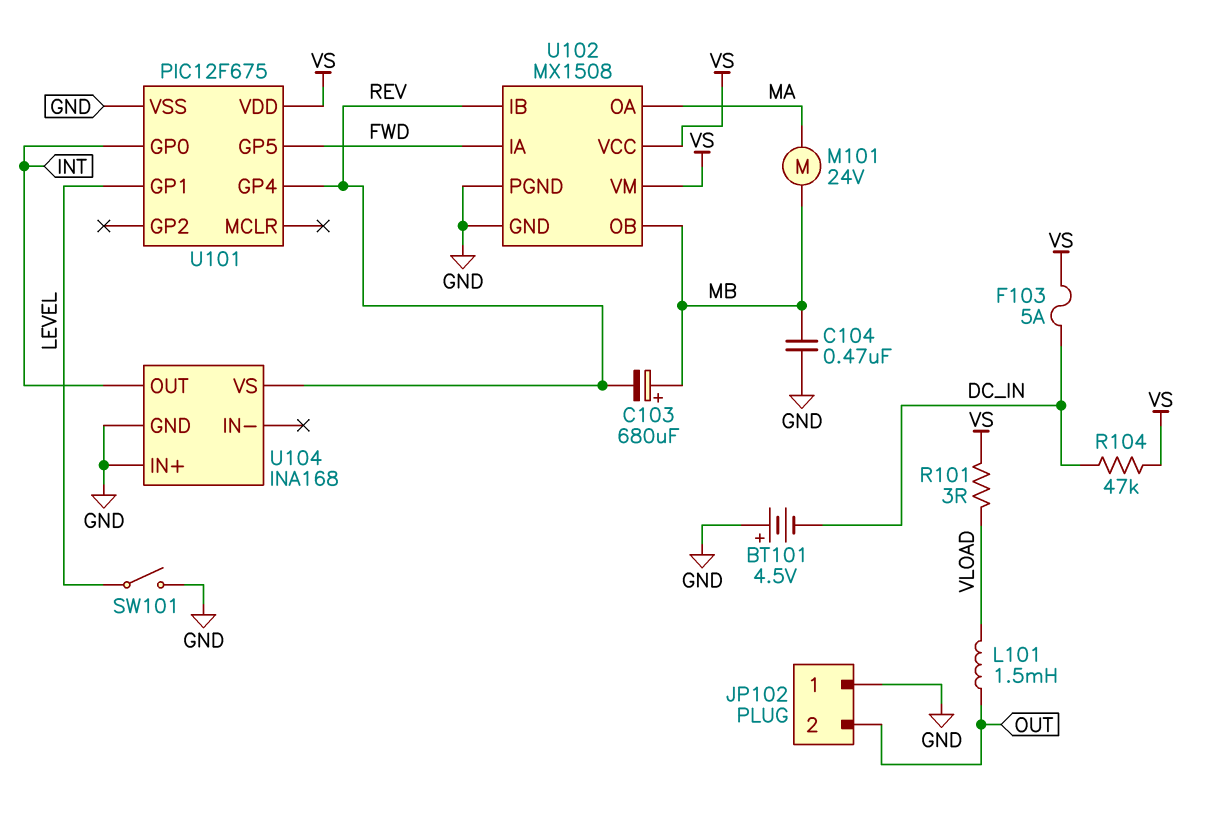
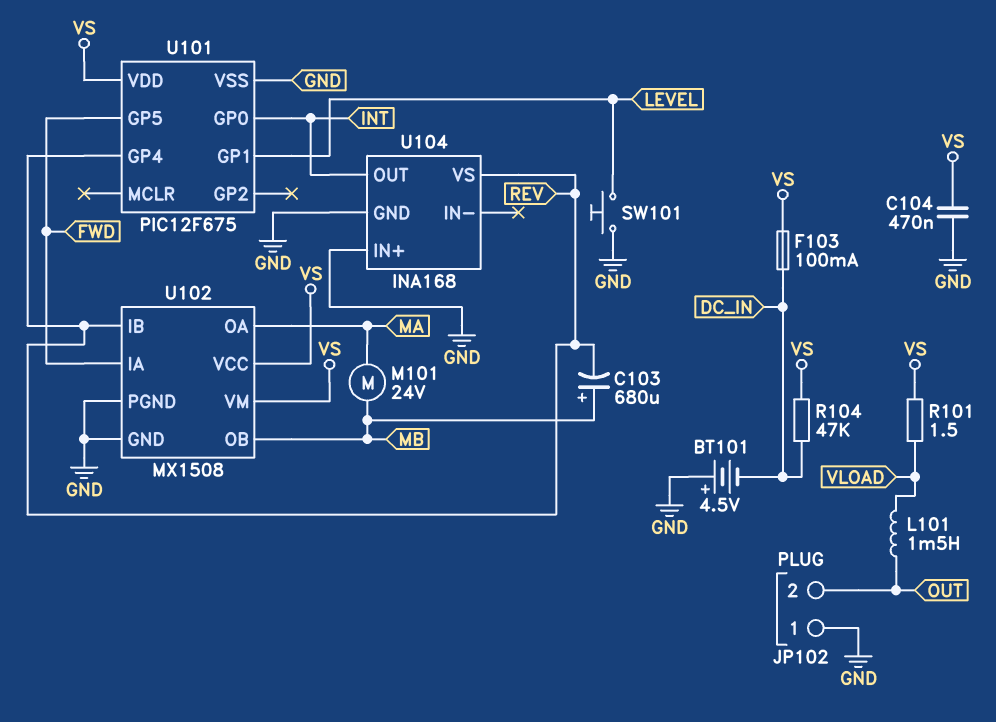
C104: 470nF (GND, MB) -> 470nF (GND, VS)
F103: 5A (DC_IN, VS) -> 100mA (DC_IN, VS)
R101: 3 (VLOAD, VS) -> 1.5 (VLOAD, VS)
SW101: switch (GND, LEVEL) -> button (GND, LEVEL)

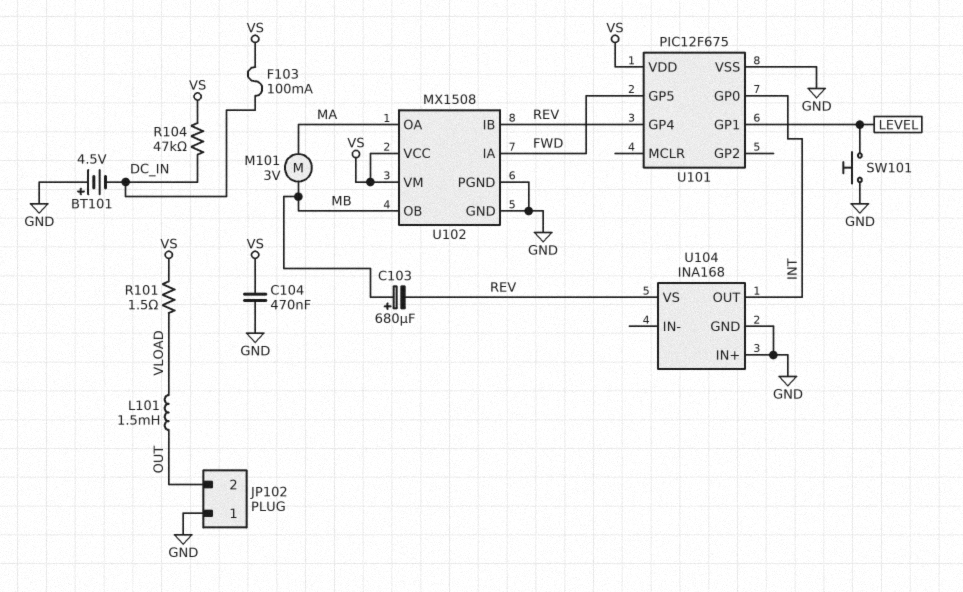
M101: motor 24V (MA, MB) -> motor 3V (MA, MB)

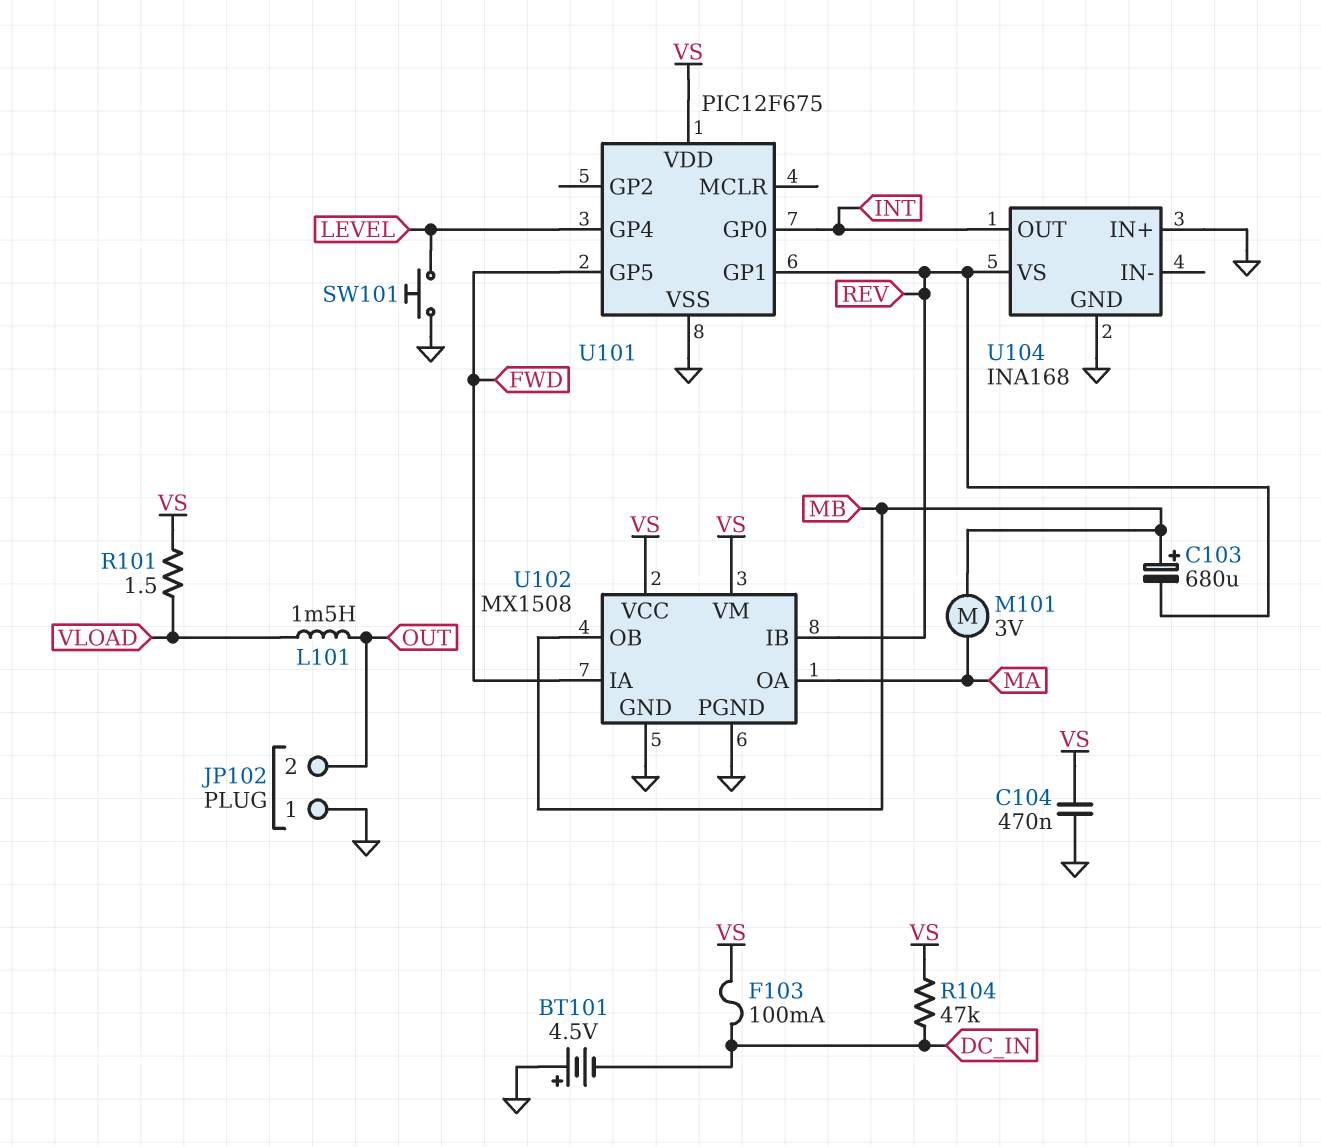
U101 pin GP1: LEVEL -> REV
U101 pin GP4: REV -> LEVEL

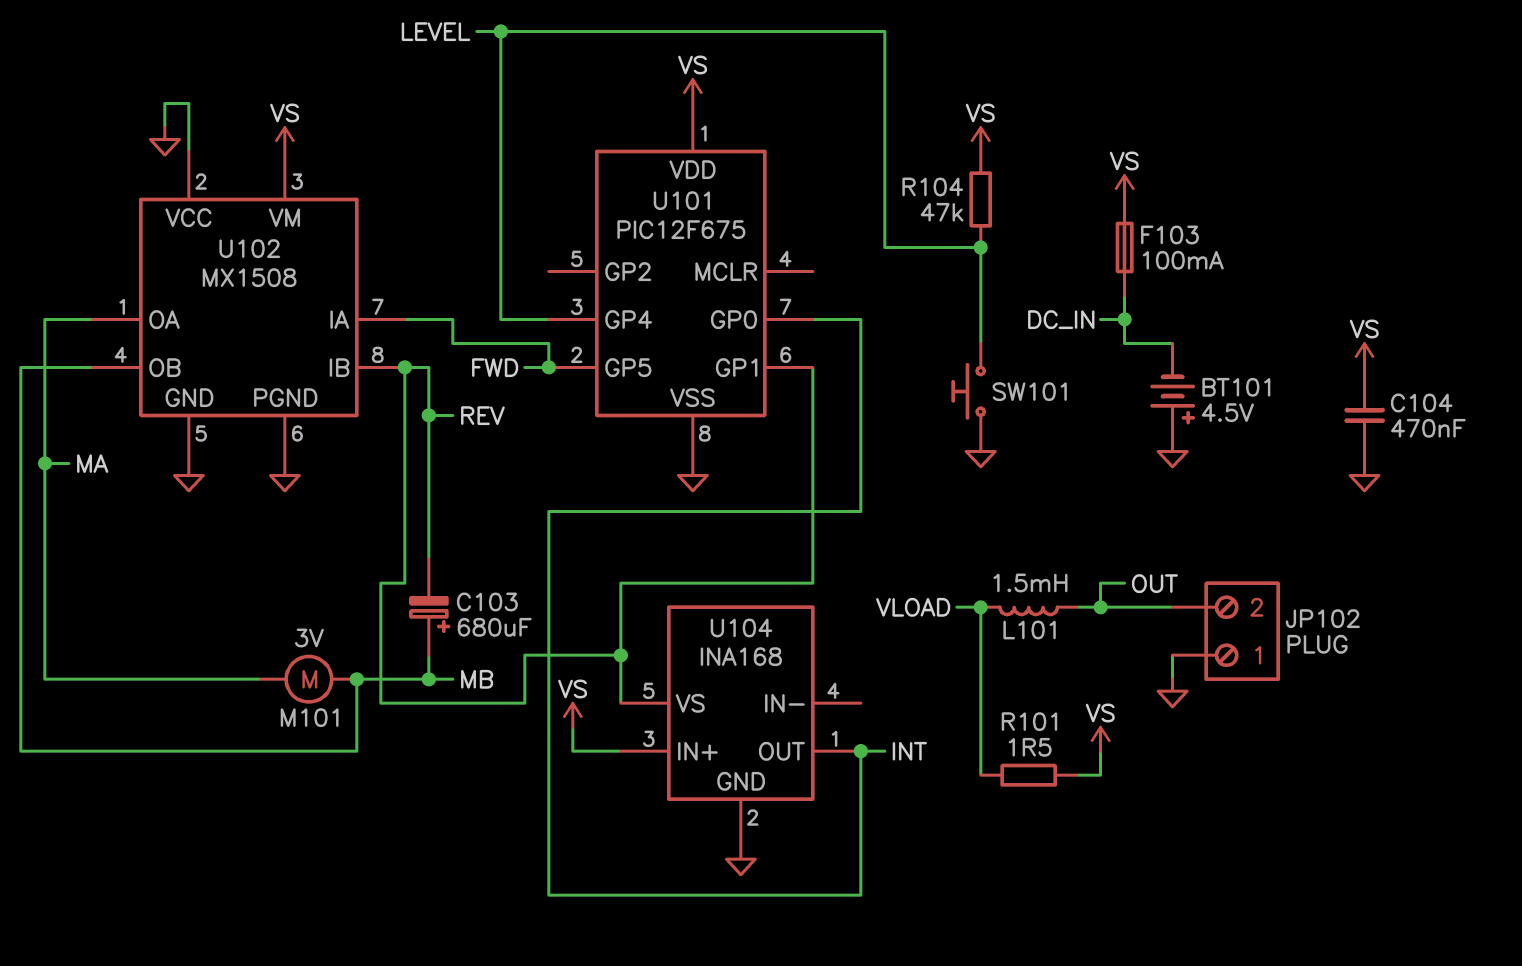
R104: 47k (DC_IN, VS) -> 47k (LEVEL, VS)
U102 pin VCC: VS -> GND
U104 pin IN+: GND -> VS

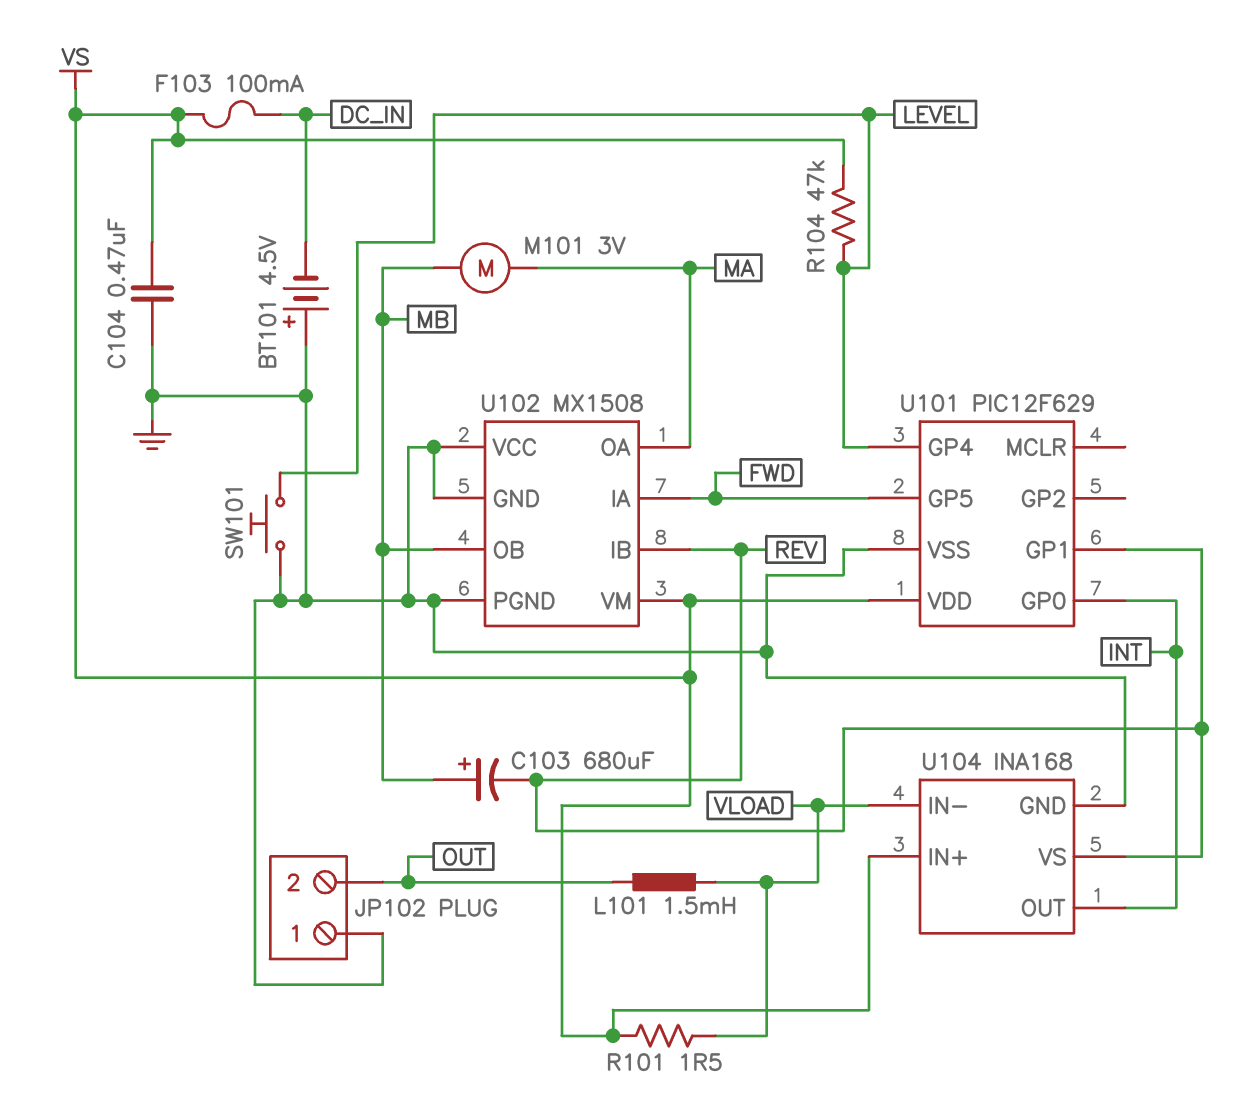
U101: PIC12F675 -> PIC12F629
U104 pin IN-: none -> VLOAD

